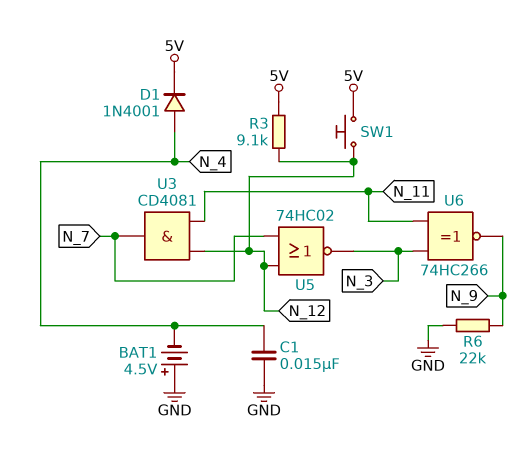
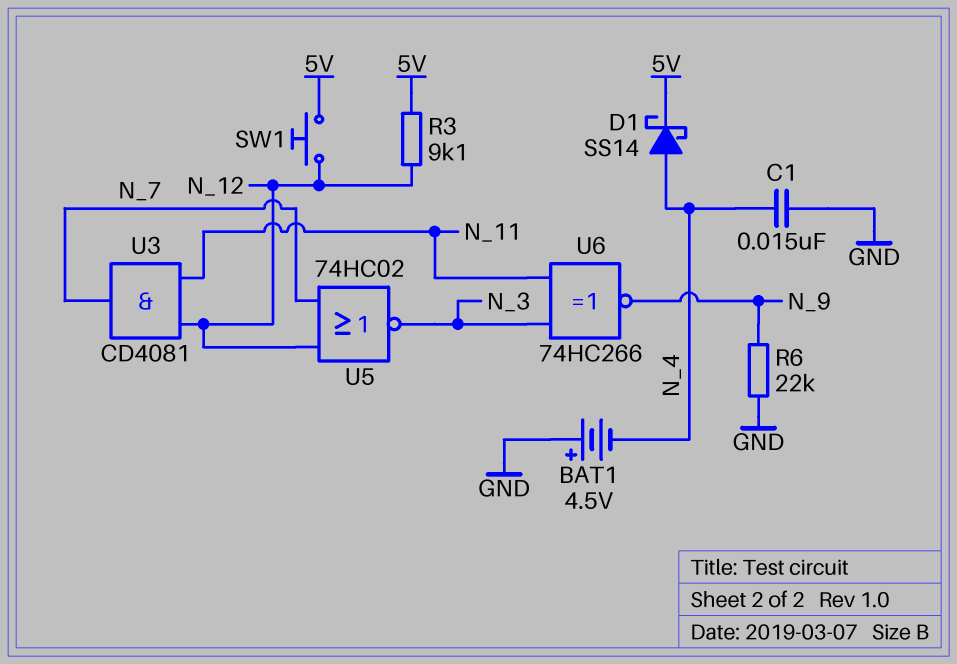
D1: diode 1N4001 (A N_4, K 5V) -> schottky SS14 (A N_4, K 5V)

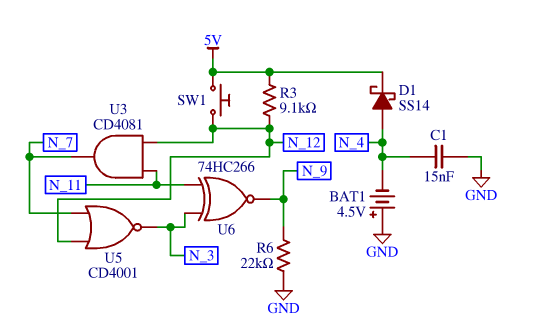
U5: NOR 74HC02 (in N_7, in N_12, out N_3) -> NOR CD4001 (in N_7, in N_12, out N_3)

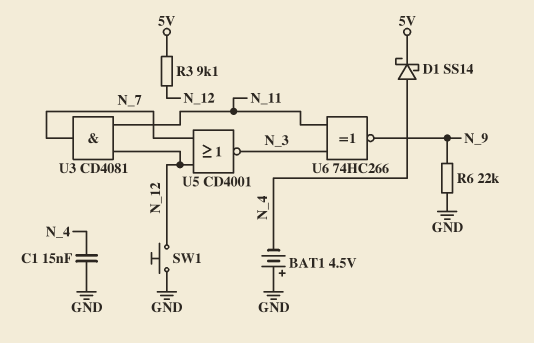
SW1: button (5V, N_12) -> button (GND, N_12)

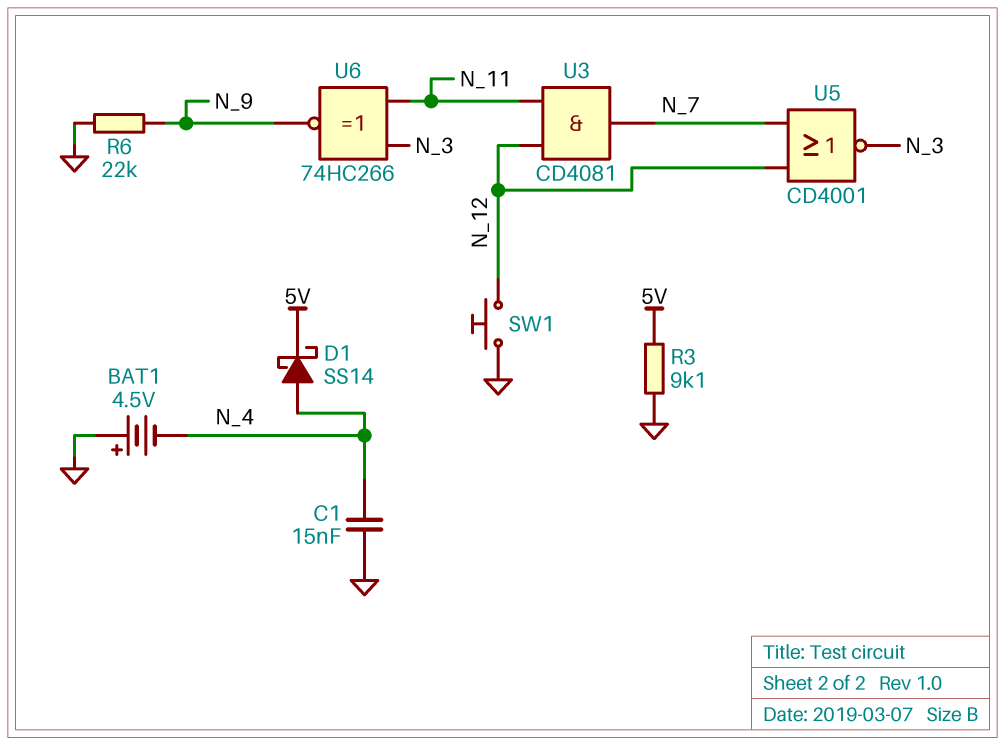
R3: 9.1k (5V, N_12) -> 9.1k (5V, GND)

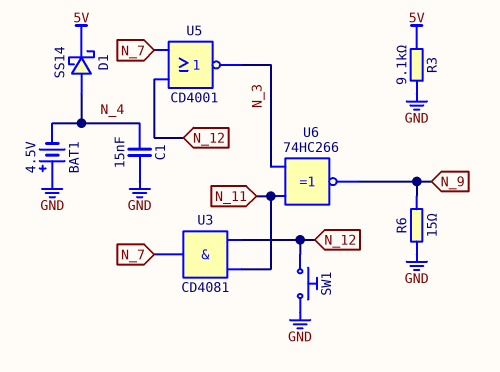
R6: 22k (GND, N_9) -> 15 (GND, N_9)

